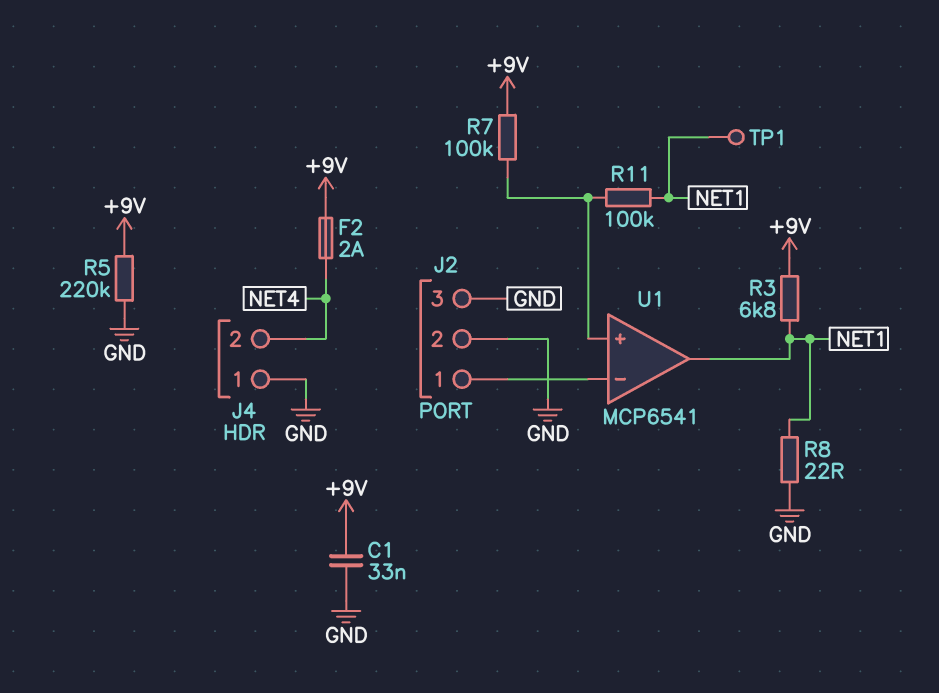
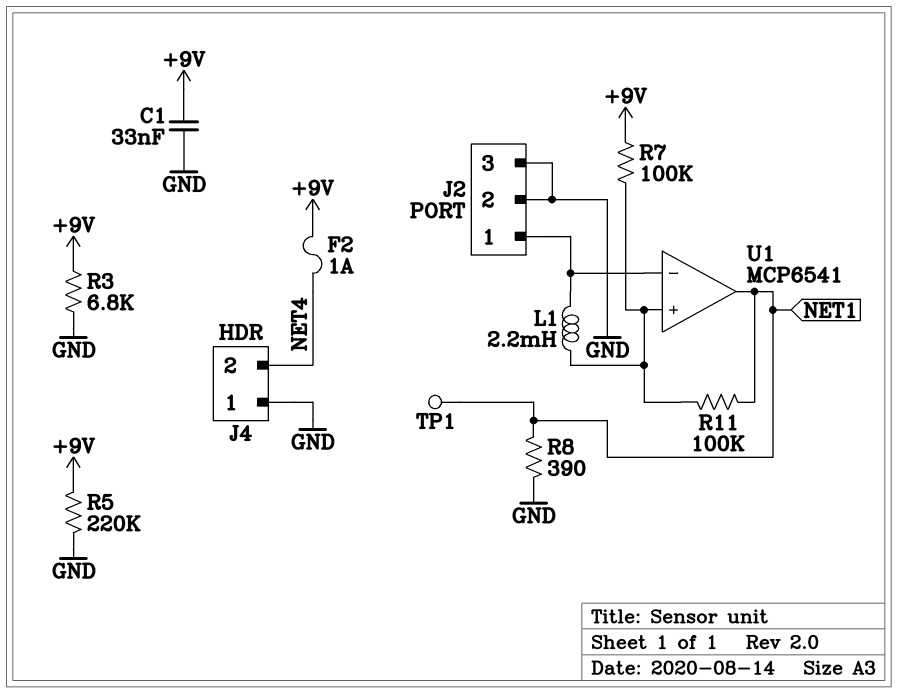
F2: 2A (+9V, NET4) -> 1A (+9V, NET4)
L1: none -> 2.2mH (J2/1, U1/in+)
R3: 6.8k (+9V, NET1) -> 6.8k (+9V, GND)
R8: 22 (GND, NET1) -> 390 (GND, NET1)

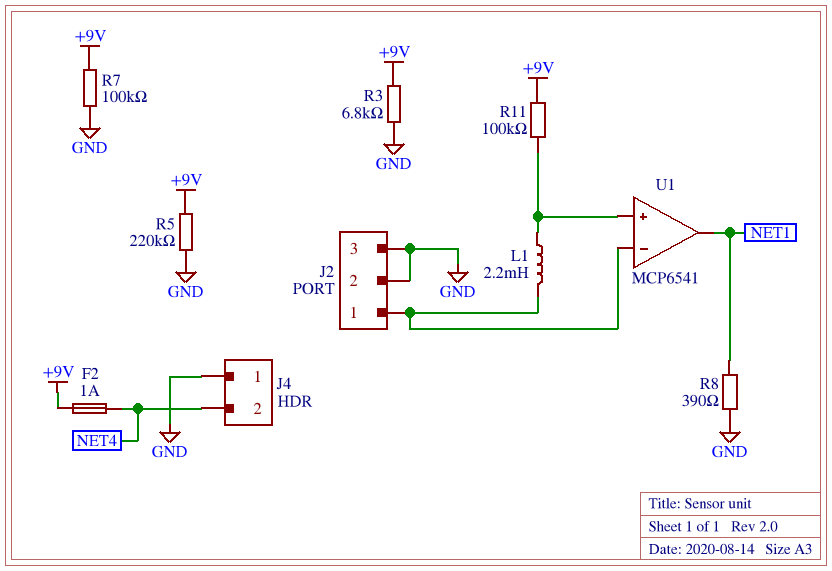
C1: 33nF (+9V, GND) -> none
R7: 100k (+9V, U1/in+) -> 100k (+9V, GND)
R11: 100k (NET1, U1/in+) -> 100k (+9V, U1/in+)
TP1: test point (NET1) -> none

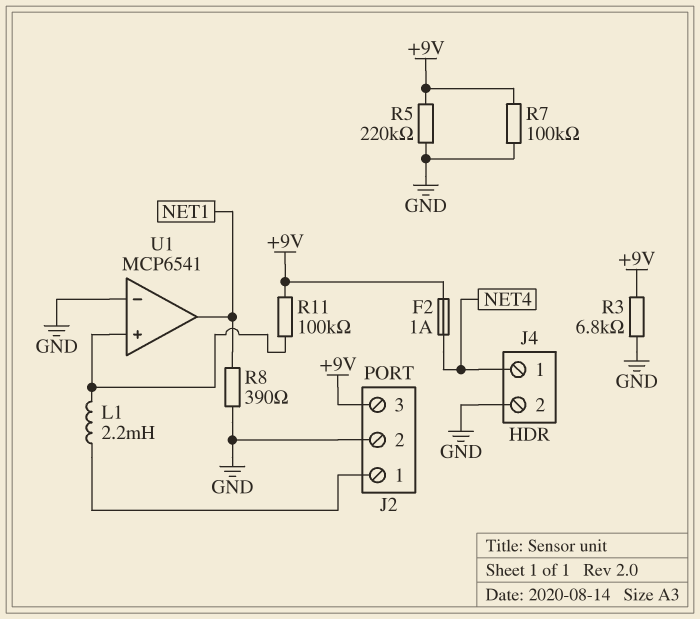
J2 pin 3: GND -> +9V
J4 pin 1: GND -> NET4
J4 pin 2: NET4 -> GND
U1 pin in-: J2/1 -> GND

